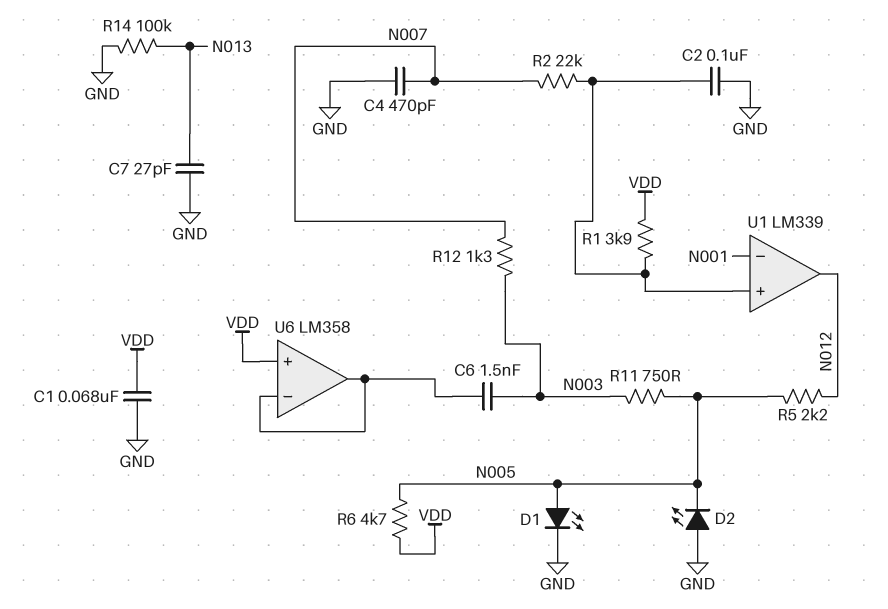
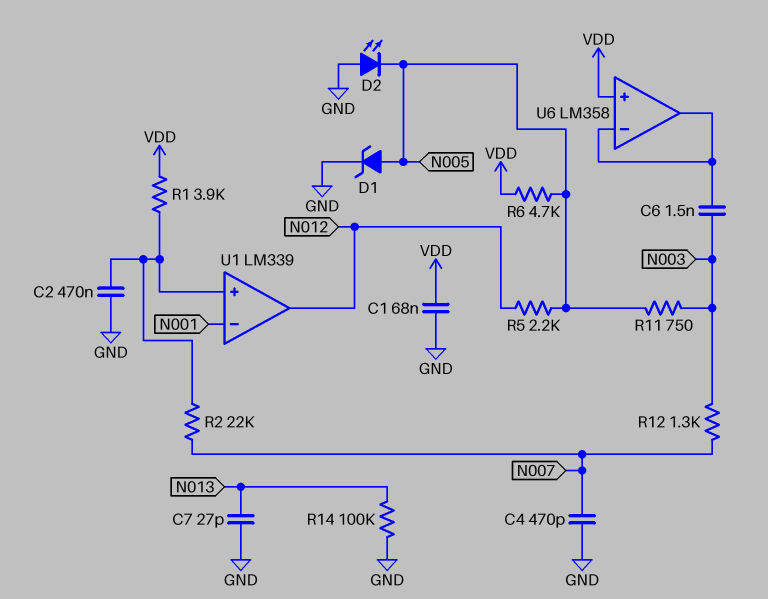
C2: 100nF (GND, U1/in+) -> 470nF (GND, U1/in+)
D1: LED (A N005, K GND) -> zener (A N005, K GND)

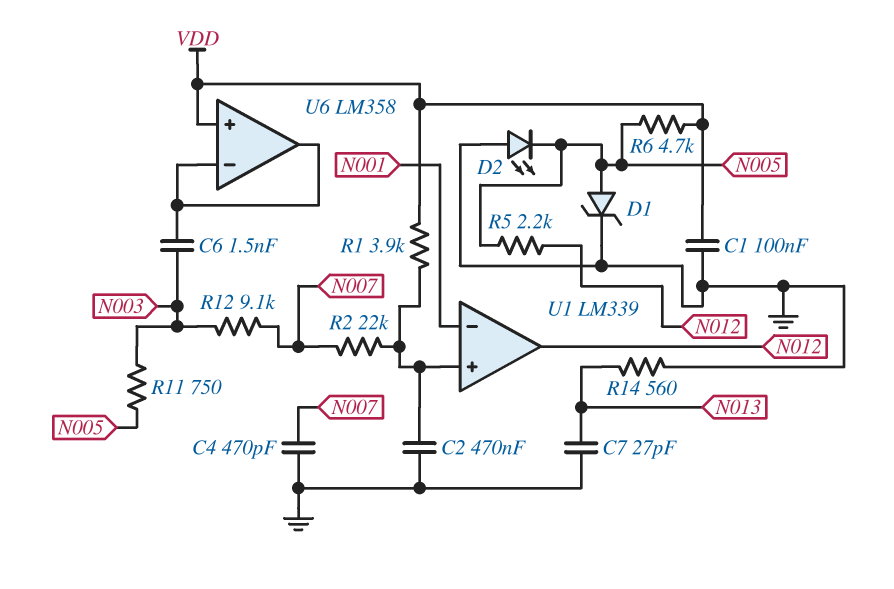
C1: 68nF (GND, VDD) -> 100nF (GND, VDD)
R12: 1.3k (N003, N007) -> 9.1k (N003, N007)
R14: 100k (GND, N013) -> 560 (GND, N013)

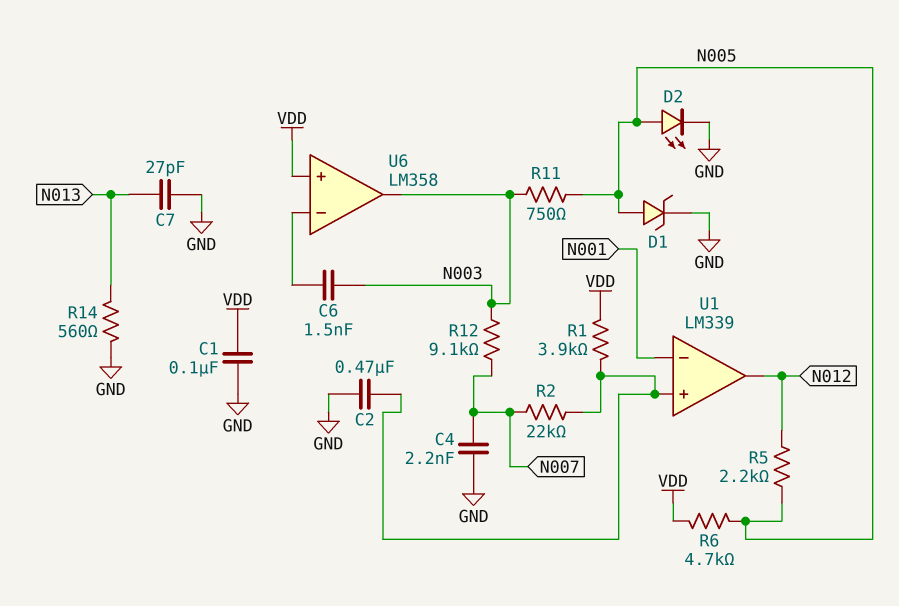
C4: 470pF (GND, N007) -> 2.2nF (GND, N007)
D2: LED (A GND, K N005) -> LED (A N005, K GND)
U6 pin out: U6/in- -> N003

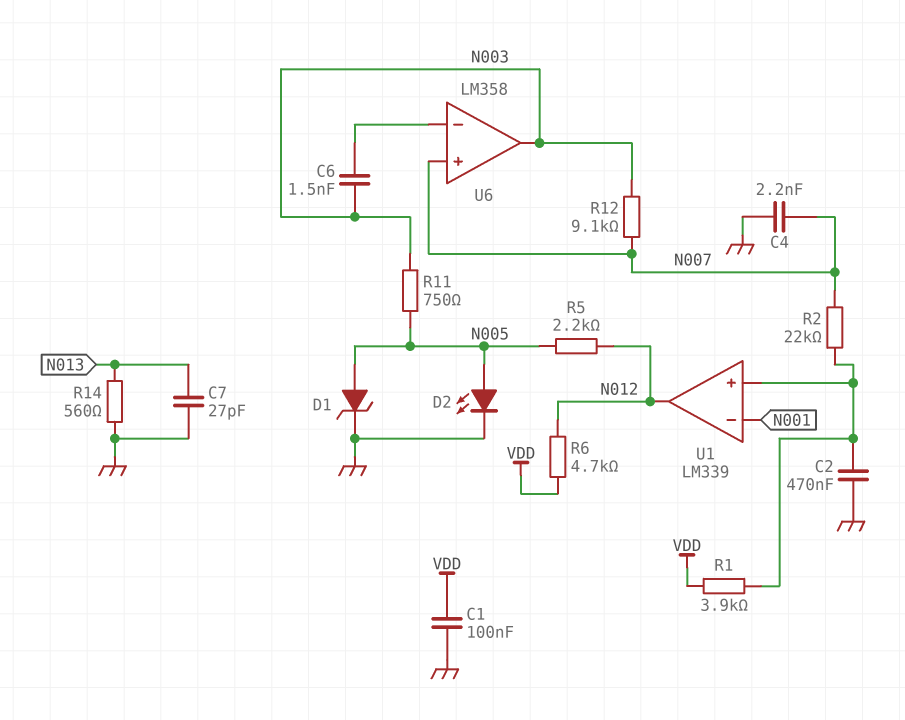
R6: 4.7k (N005, VDD) -> 4.7k (N012, VDD)
U6 pin in+: VDD -> N007

